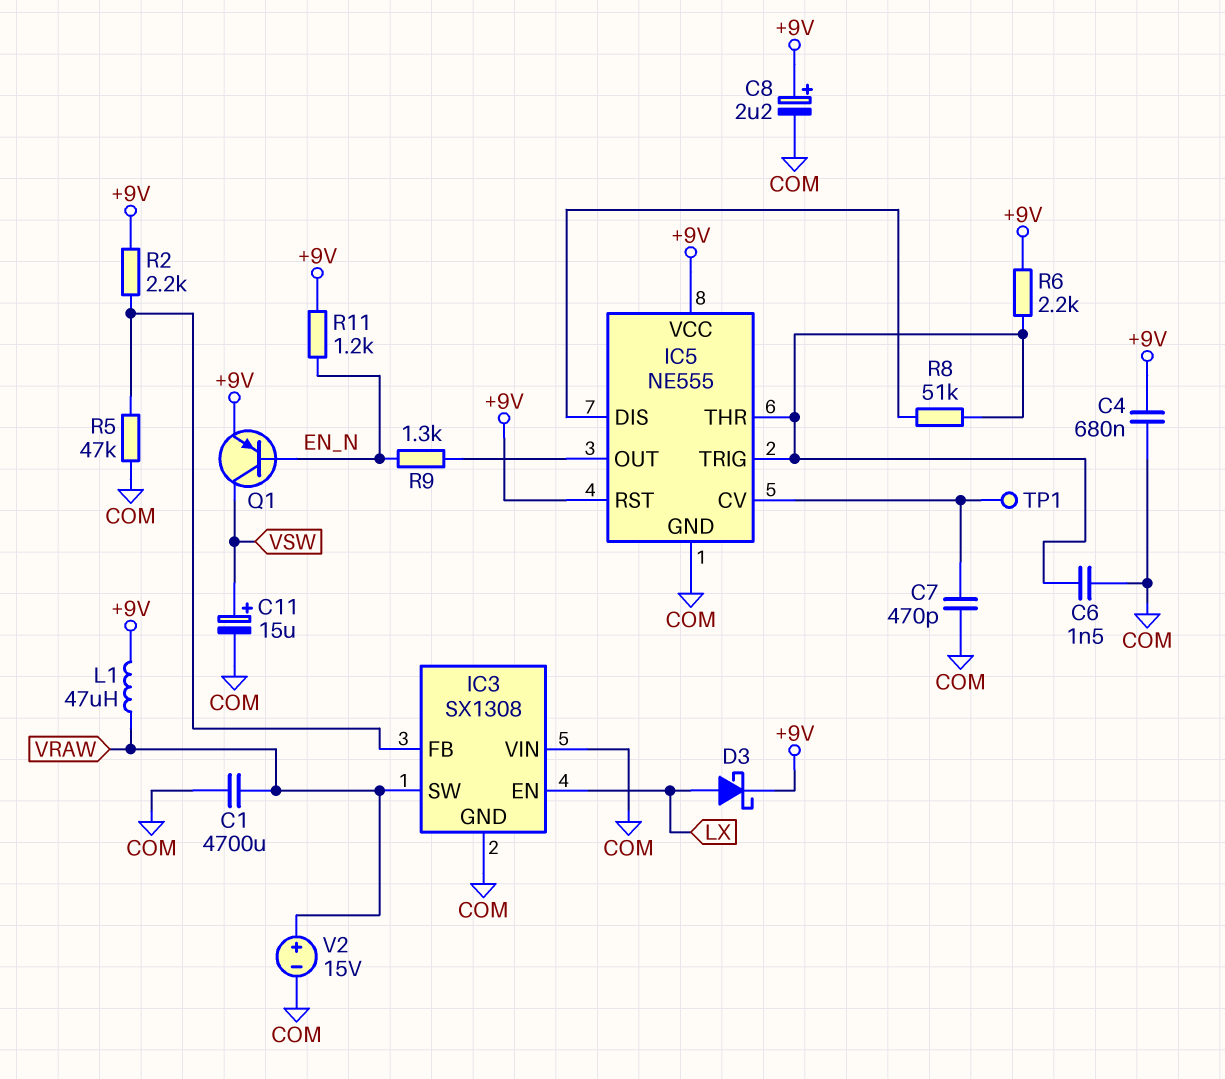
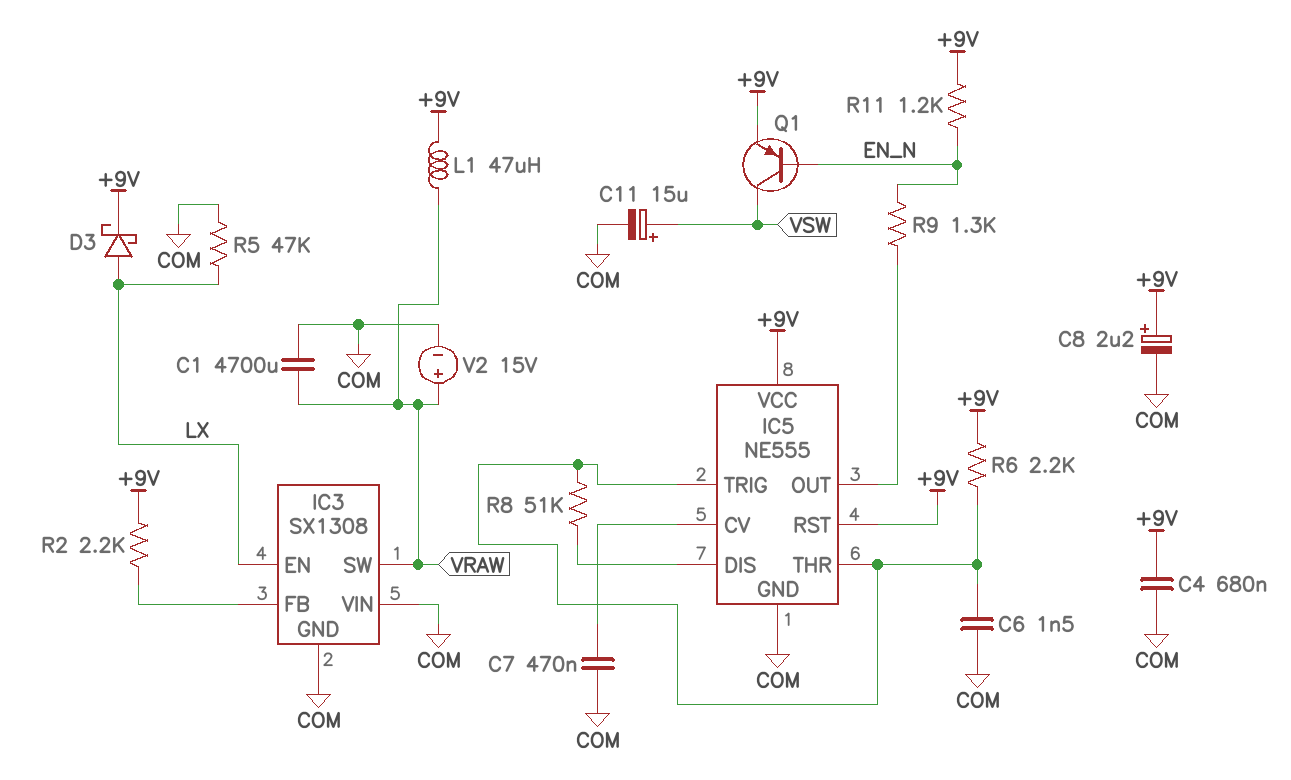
C7: 470pF (COM, IC5/CV) -> 470nF (COM, IC5/CV)
R5: 47k (COM, IC3/FB) -> 47k (COM, LX)
TP1: test point (IC5/CV) -> none

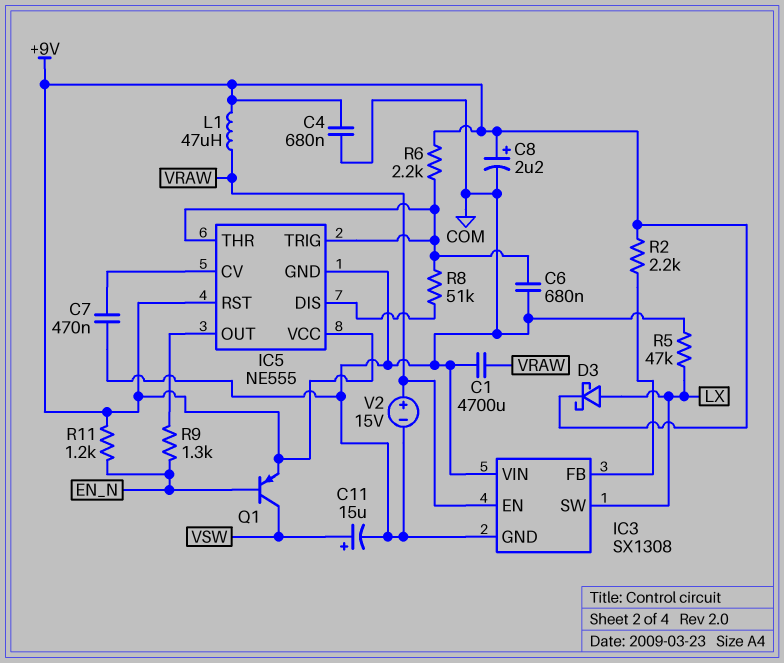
C6: 1.5nF (COM, IC5/THR) -> 680nF (COM, IC5/THR)
IC3 pin EN: LX -> VRAW
IC3 pin SW: VRAW -> LX

